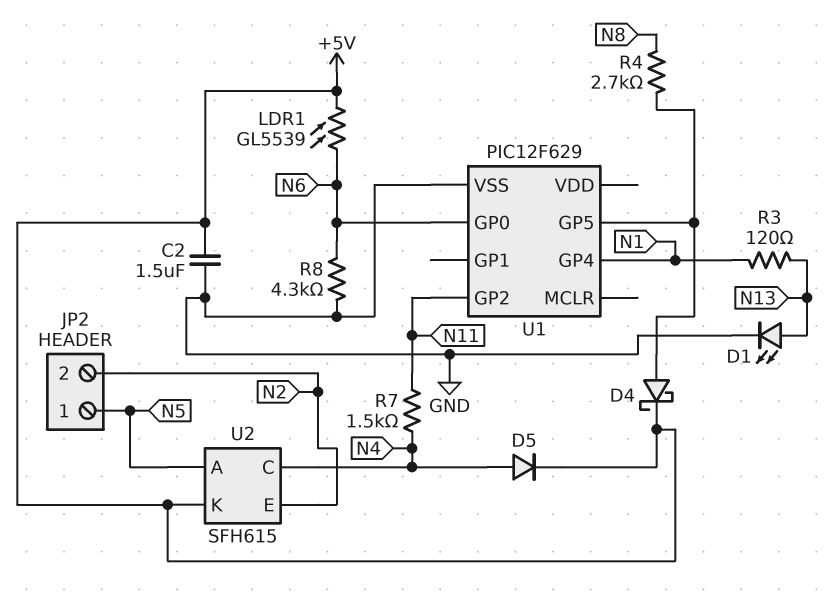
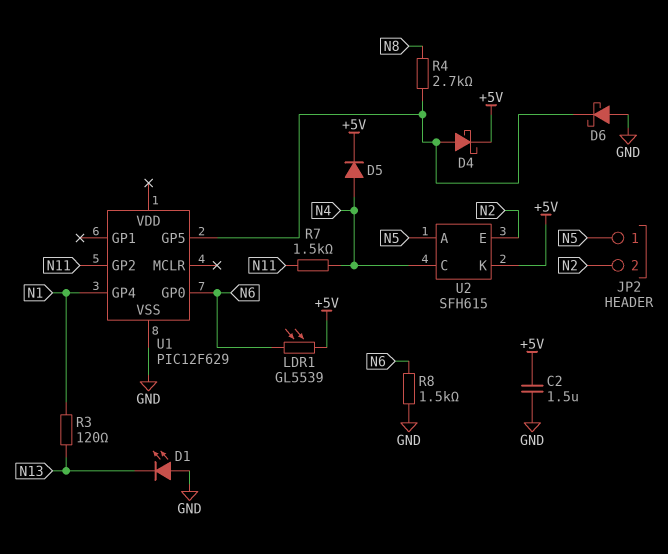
D1: LED (A N13, K GND) -> LED (A GND, K N13)
D6: none -> schottky (A GND, K U1/GP5)
R8: 4.3k (GND, N6) -> 1.5k (GND, N6)

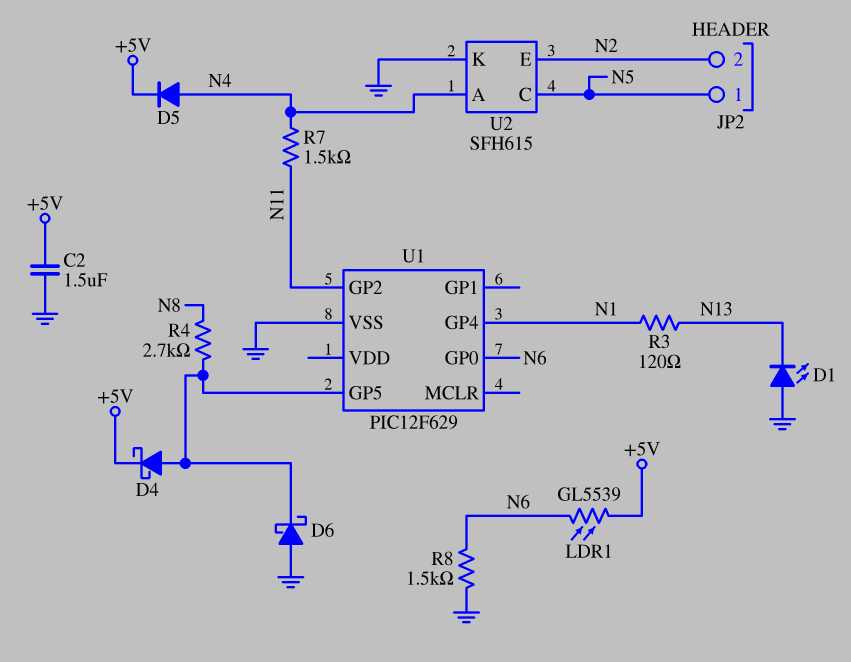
U2 pin A: N5 -> N4
U2 pin C: N4 -> N5
U2 pin K: +5V -> GND

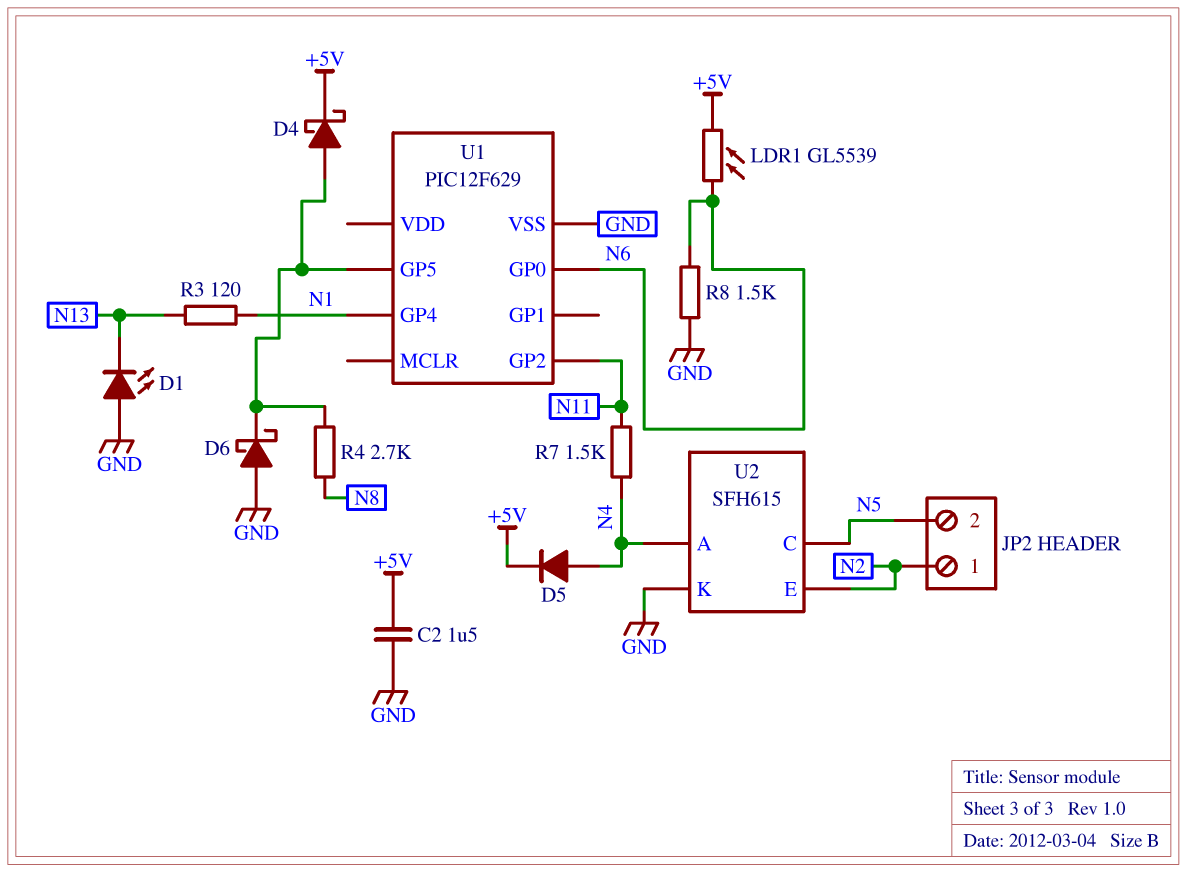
JP2 pin 1: N5 -> N2
JP2 pin 2: N2 -> N5

